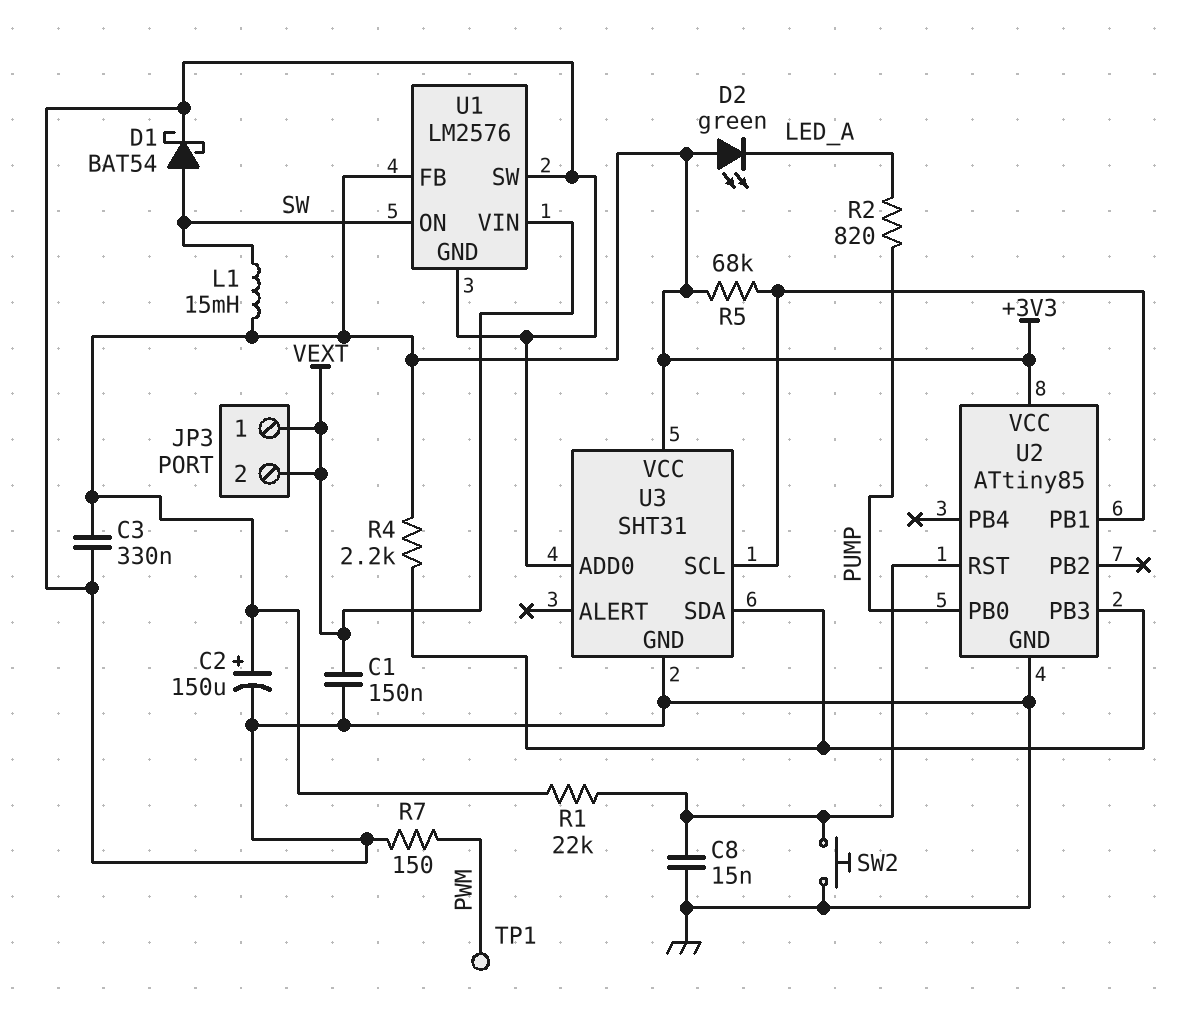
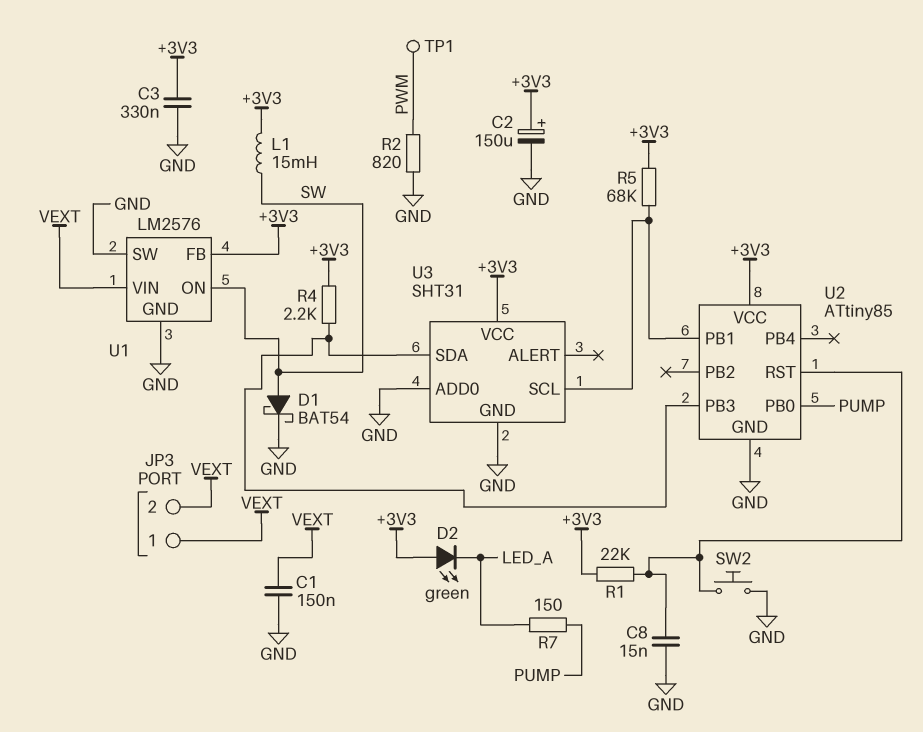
R2: 820 (LED_A, PUMP) -> 820 (GND, PWM)
R7: 150 (GND, PWM) -> 150 (LED_A, PUMP)

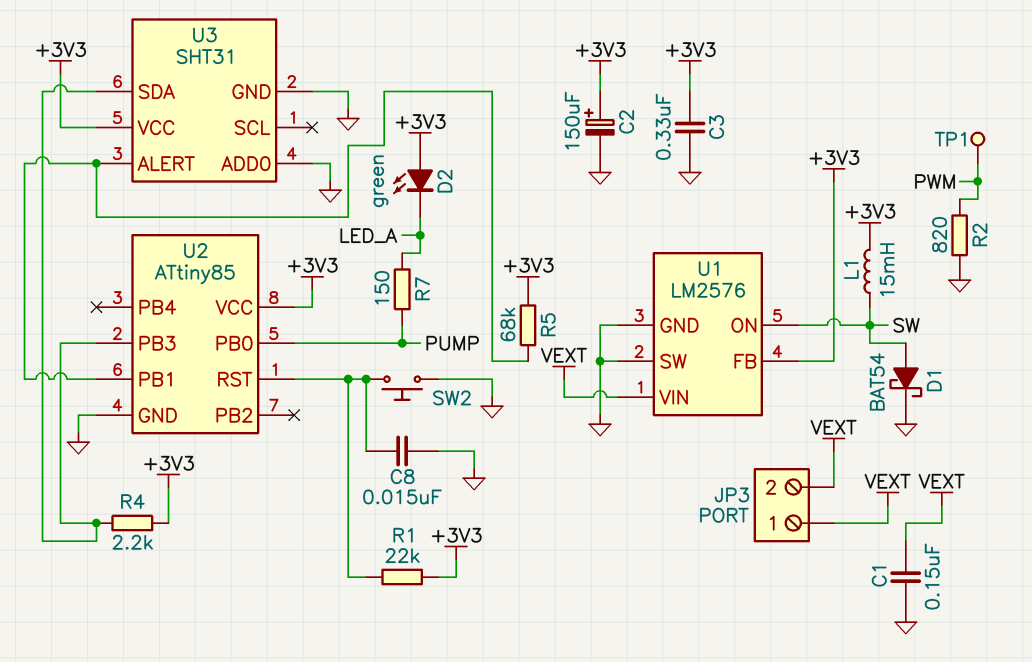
U3 pin ALERT: none -> U2/PB1
U3 pin SCL: U2/PB1 -> none

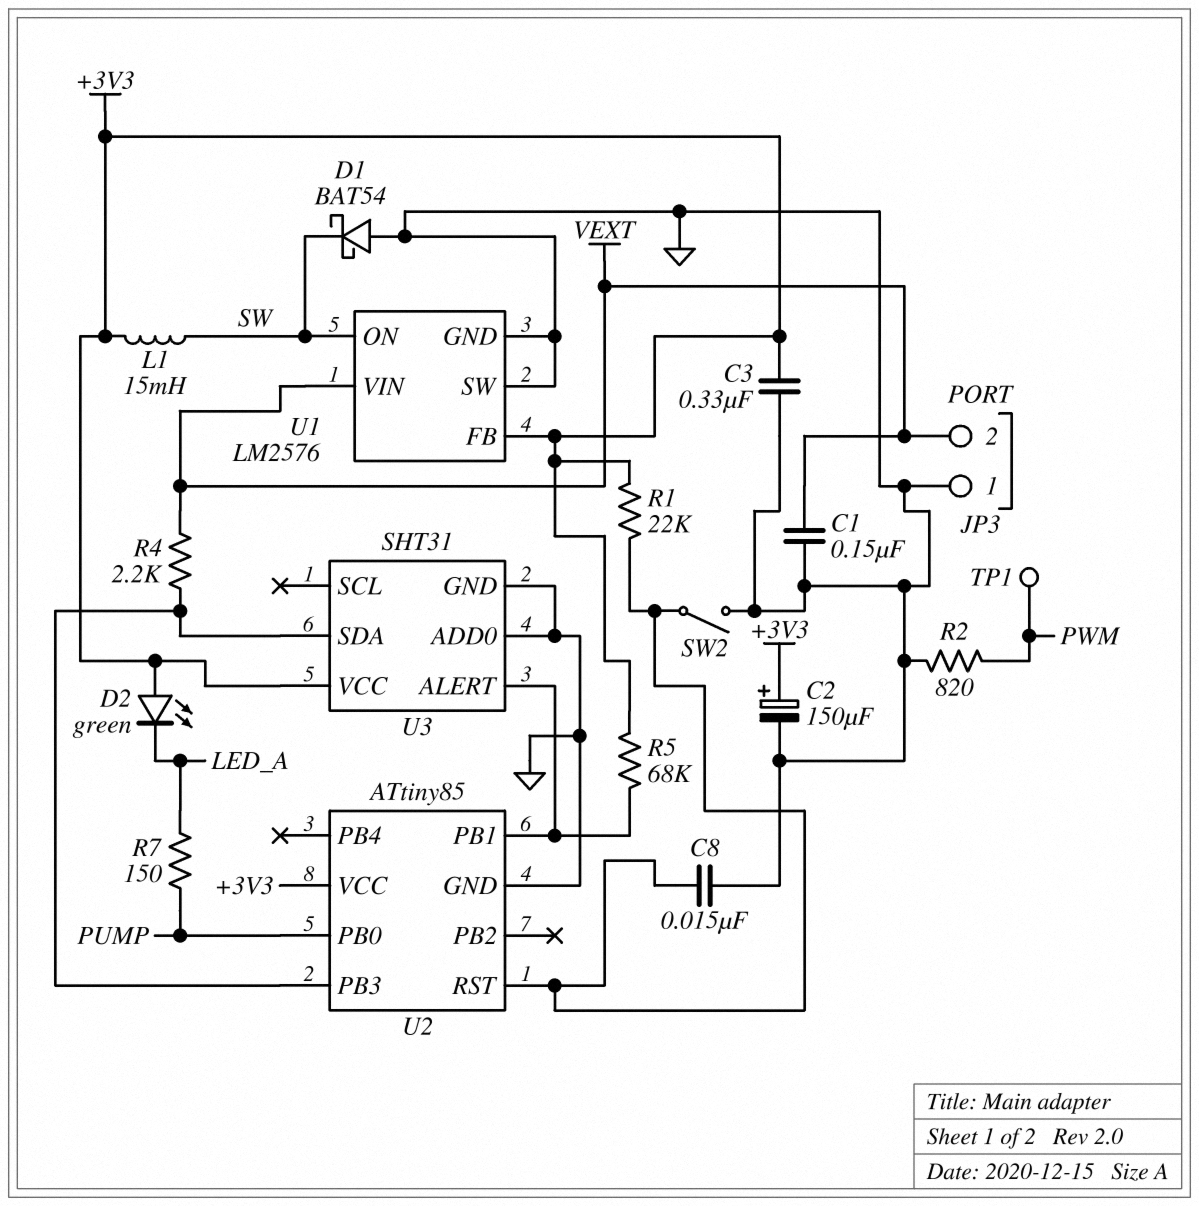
D1: schottky BAT54 (A SW, K GND) -> schottky BAT54 (A GND, K SW)
JP3 pin 1: VEXT -> GND
R4: 2.2k (+3V3, U2/PB3) -> 2.2k (U2/PB3, VEXT)
SW2: button (GND, U2/RST) -> switch (GND, U2/RST)

